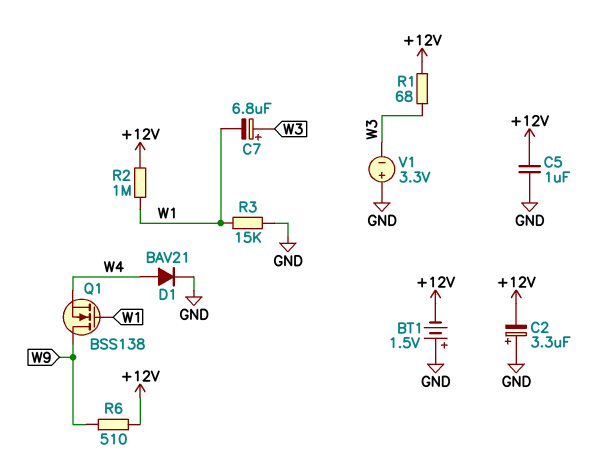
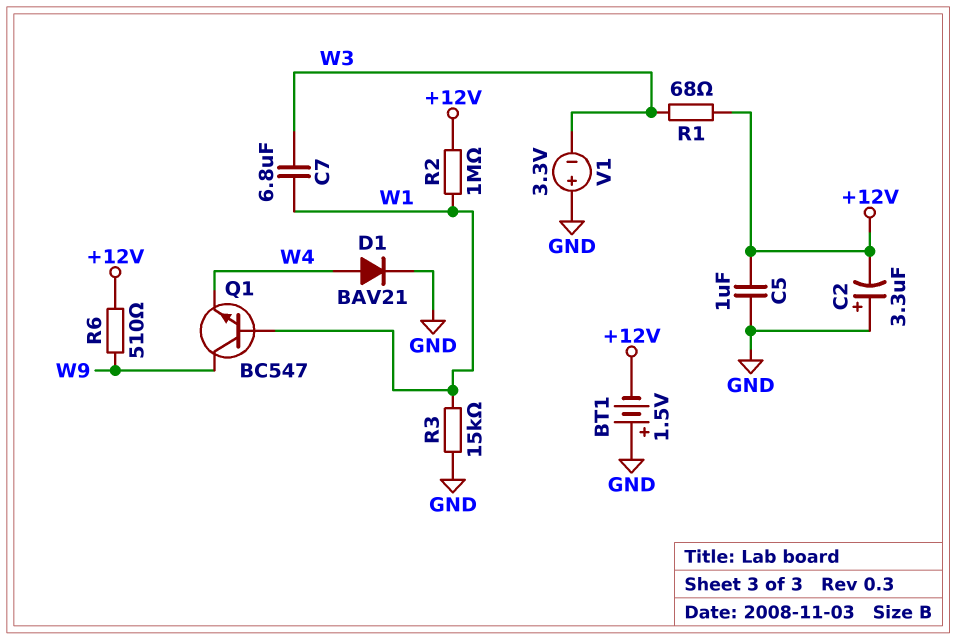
C7: 6.8uF (plus W3, minus W1) -> 6.8uF (W1, W3)
Q1: NMOS BSS138 (G W1, D W9, S W4) -> NPN BC547 (B W1, C W9, E W4)

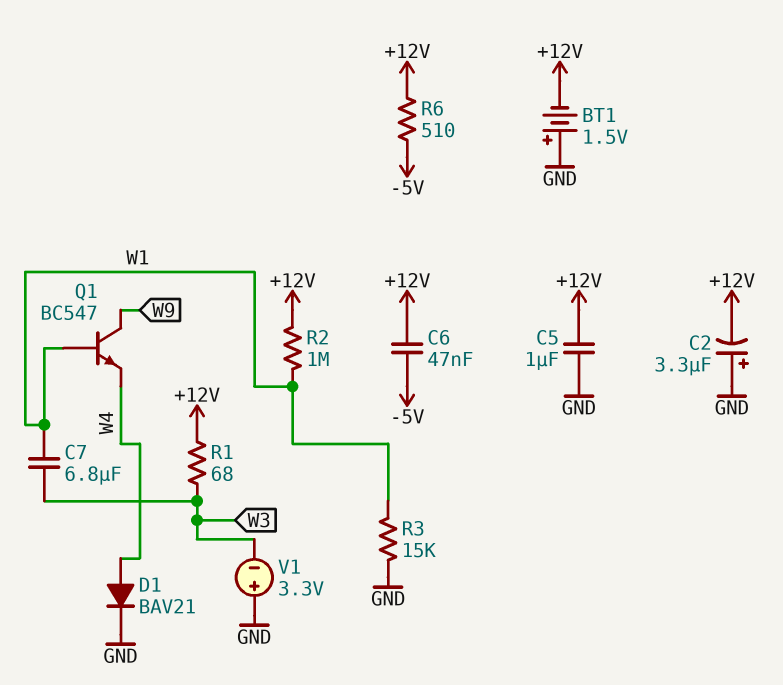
C6: none -> 47nF (+12V, -5V)
R6: 510 (+12V, W9) -> 510 (+12V, -5V)

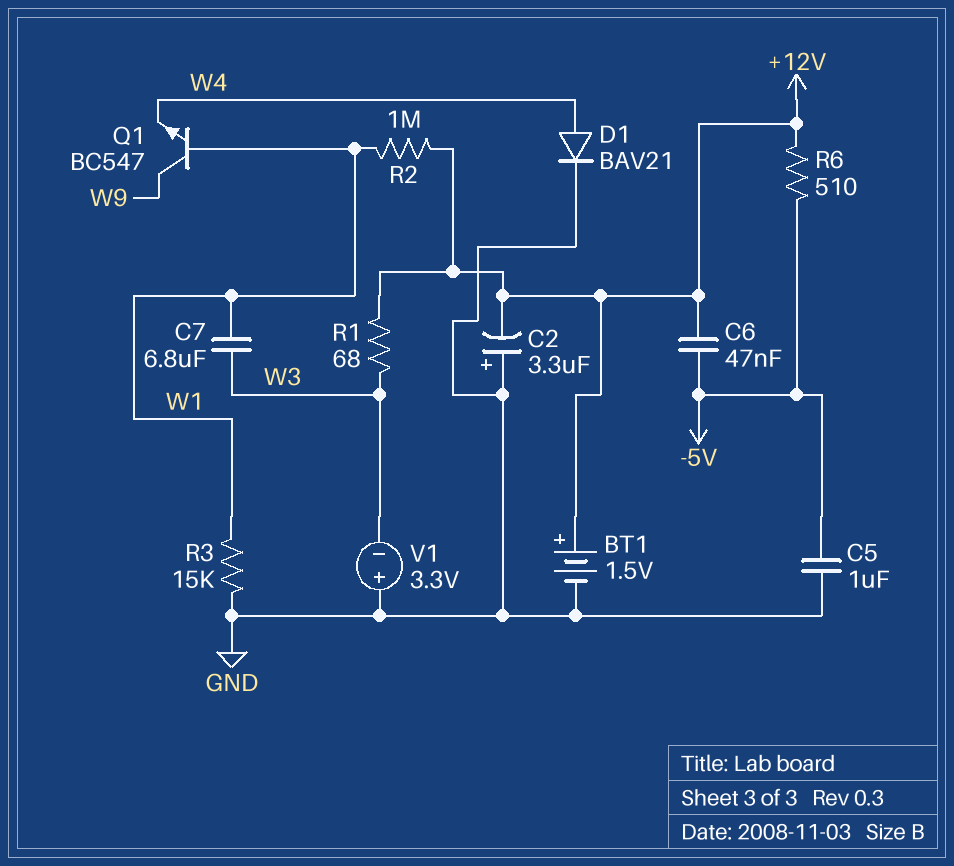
BT1: 1.5V (plus GND, minus +12V) -> 1.5V (plus +12V, minus GND)
C5: 1uF (+12V, GND) -> 1uF (-5V, GND)

